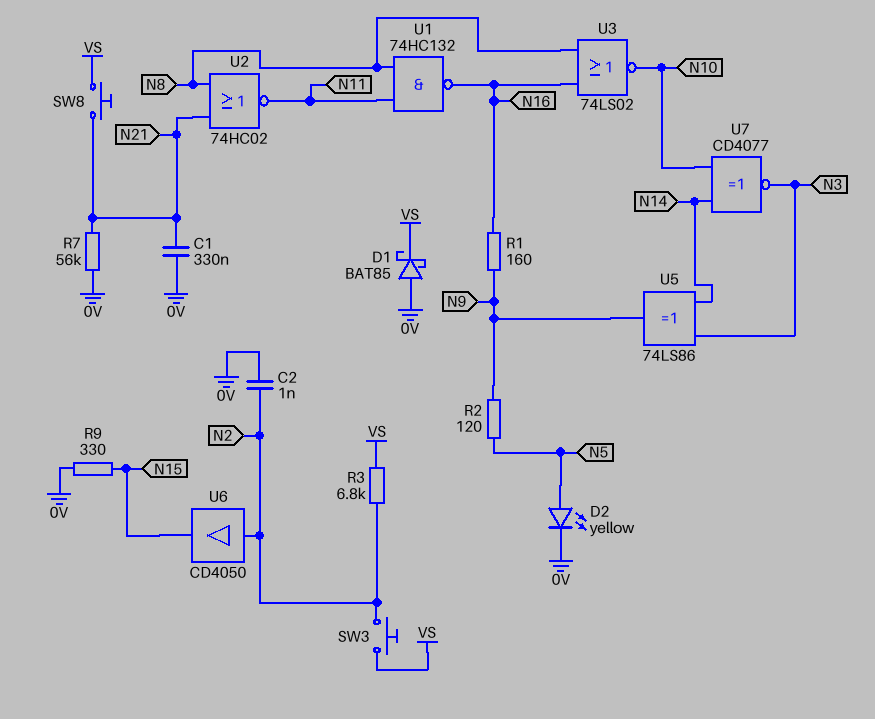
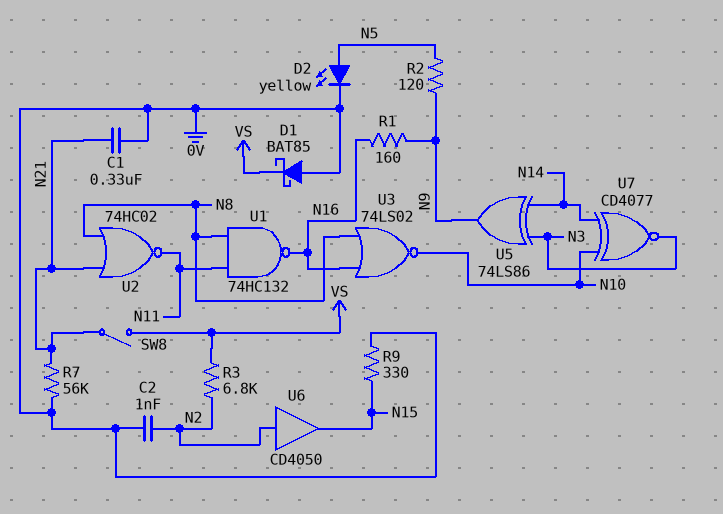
SW3: button (N2, VS) -> none
SW8: button (N21, VS) -> switch (N21, VS)

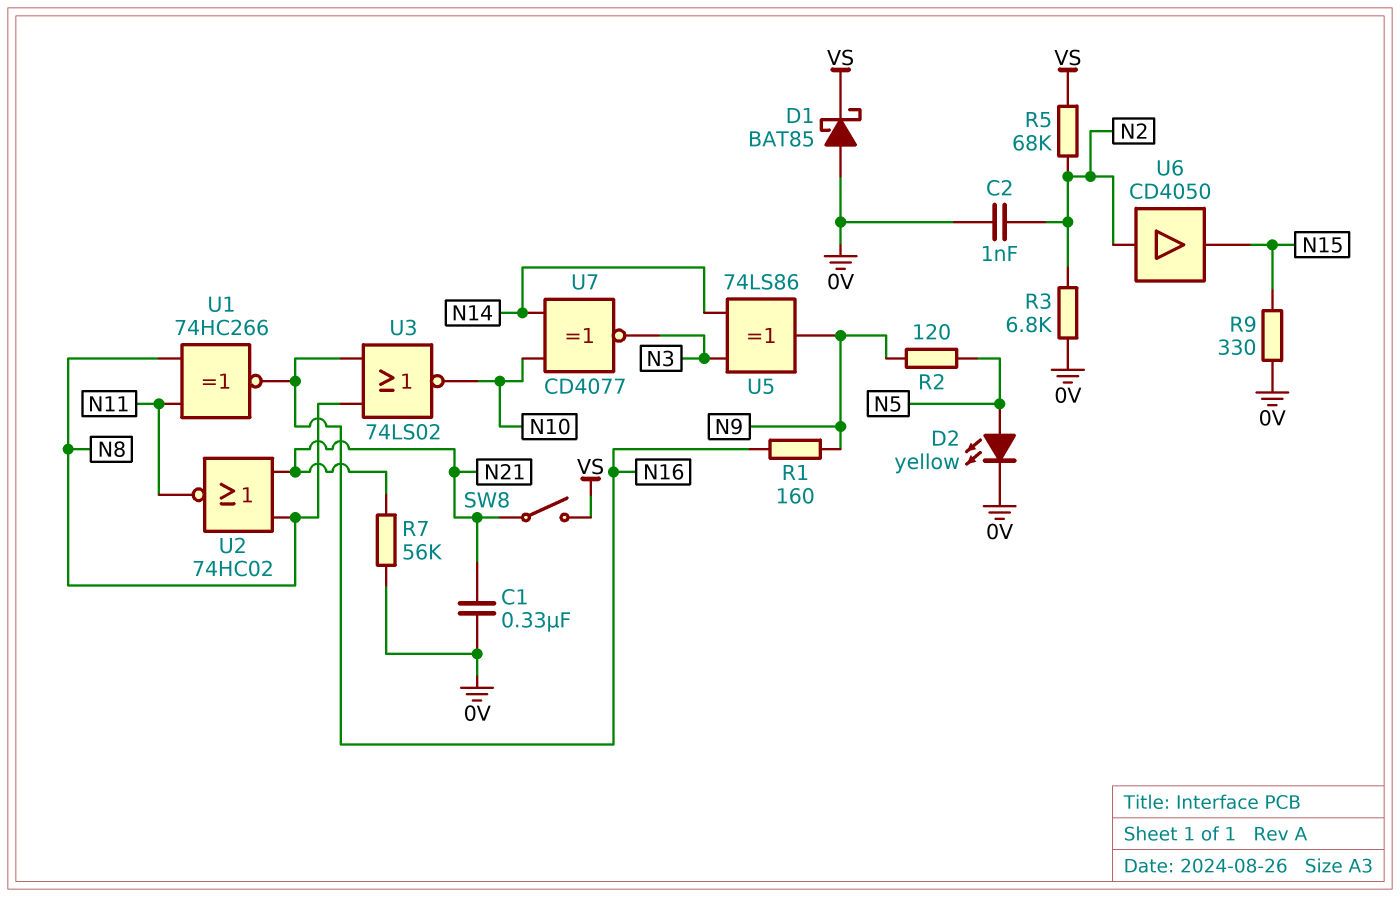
R3: 6.8k (N2, VS) -> 6.8k (0V, N2)
R5: none -> 68k (N2, VS)
U1: NAND 74HC132 (in N8, in N11, out N16) -> XNOR 74HC266 (in N8, in N11, out N16)

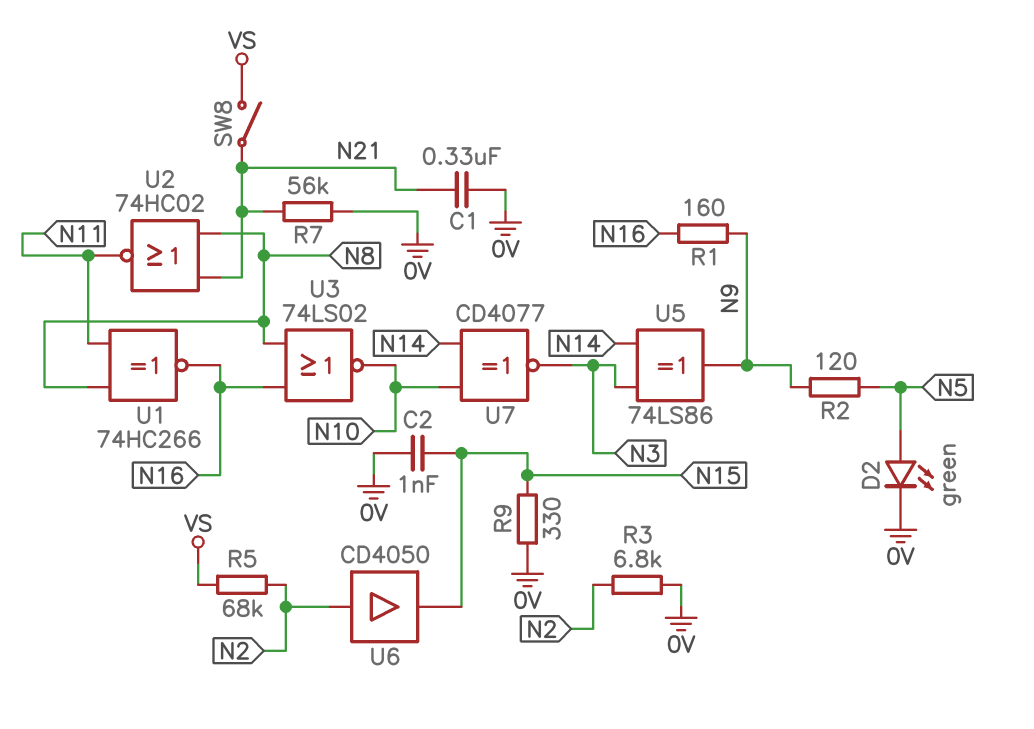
C2: 1nF (0V, N2) -> 1nF (0V, N15)
D1: schottky BAT85 (A 0V, K VS) -> none
D2: LED yellow (A N5, K 0V) -> LED green (A N5, K 0V)

